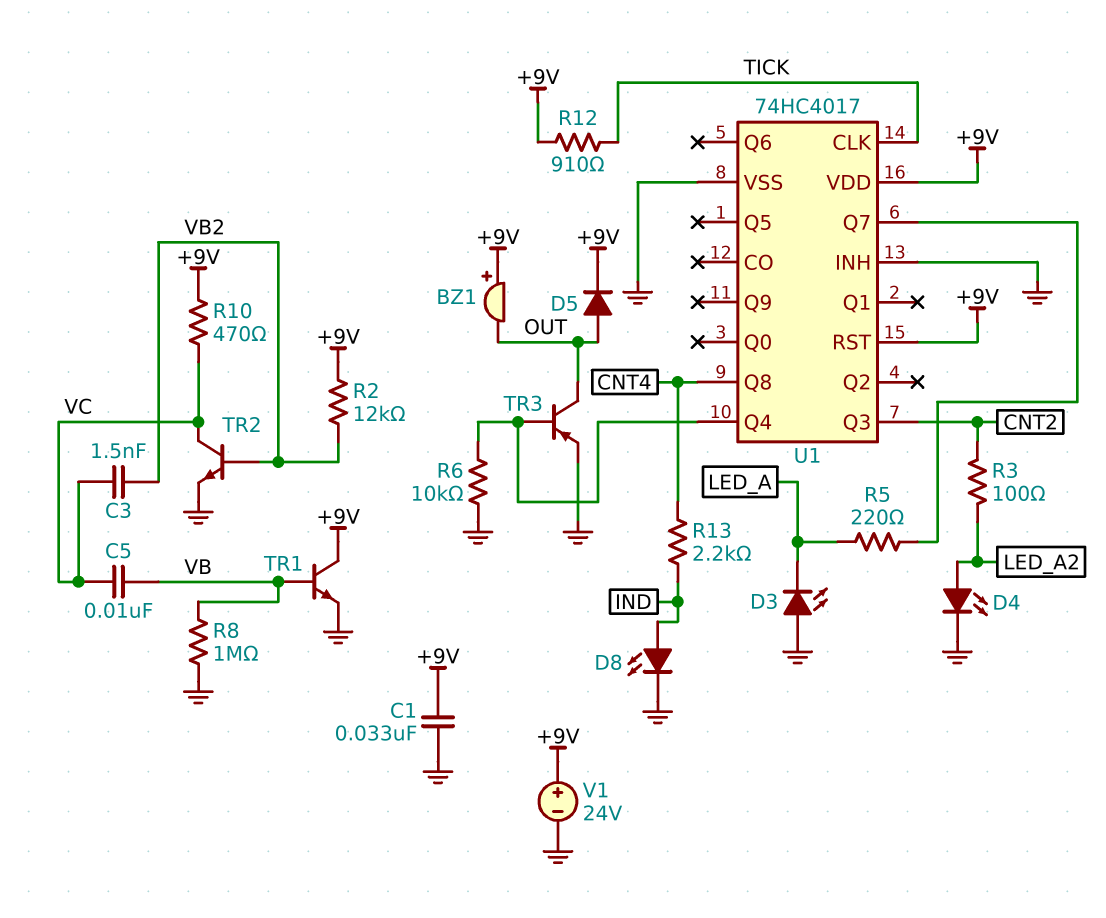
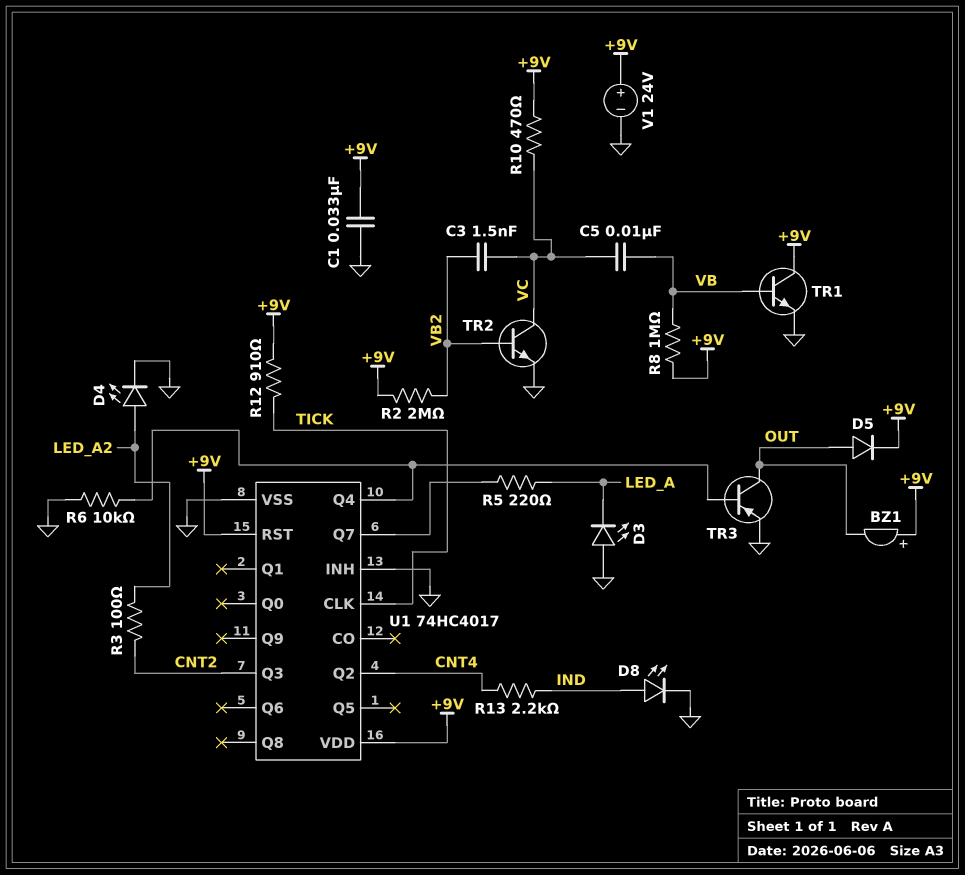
R2: 12k (+9V, VB2) -> 2M (+9V, VB2)
R8: 1M (GND, VB) -> 1M (+9V, VB)
U1 pin Q2: none -> CNT4
U1 pin Q8: CNT4 -> none

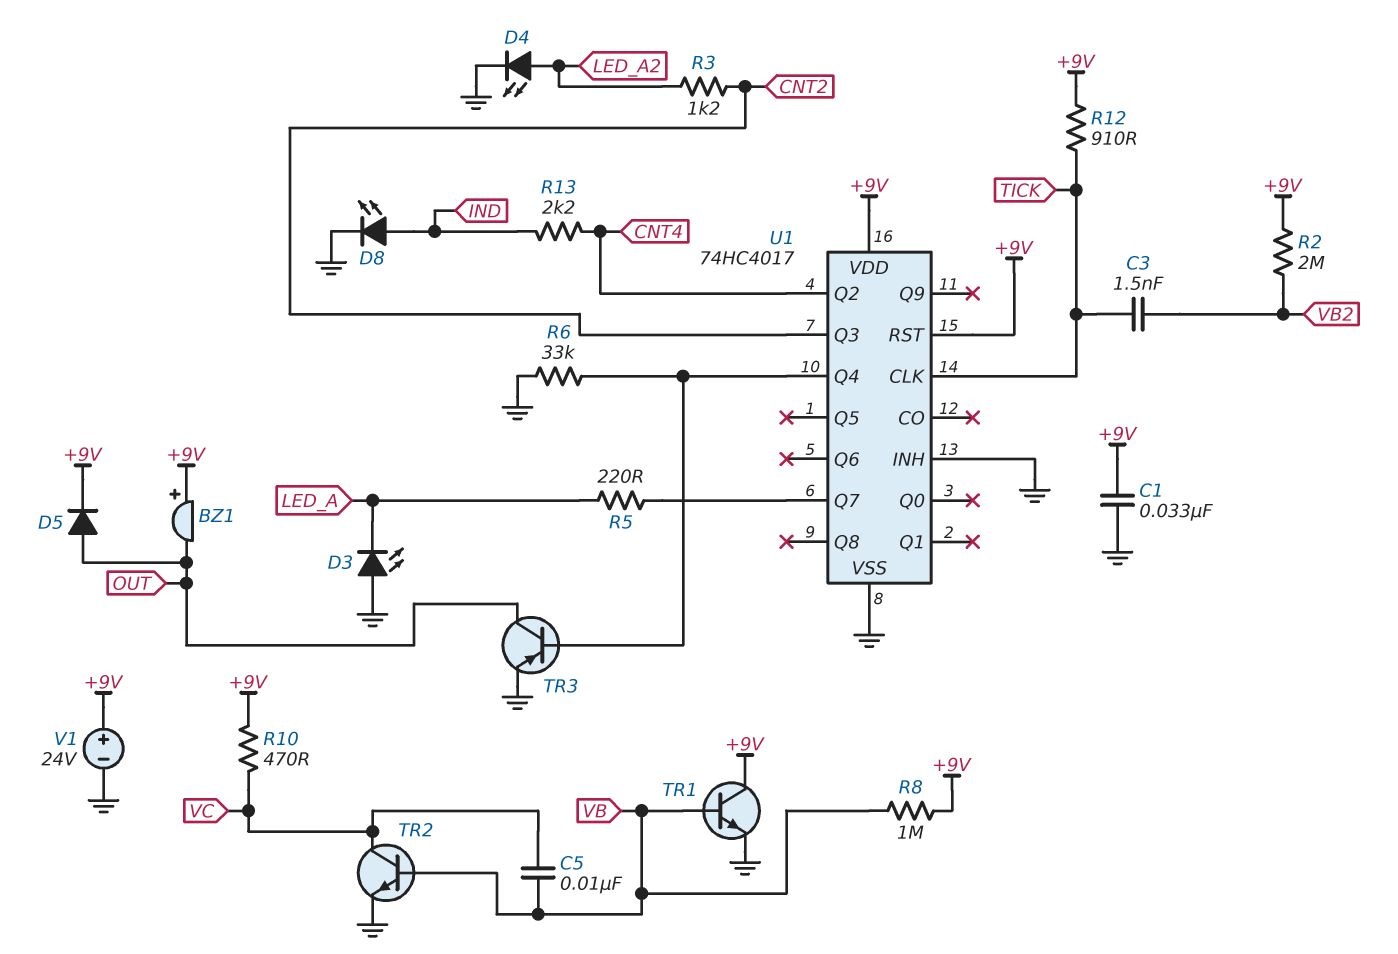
C3: 1.5nF (VB2, VC) -> 1.5nF (TICK, VB2)
R3: 100 (CNT2, LED_A2) -> 1.2k (CNT2, LED_A2)
R6: 10k (GND, U1/Q4) -> 33k (GND, U1/Q4)
TR2: NPN (B VB2, C VC, E GND) -> NPN (B VB, C VC, E GND)

